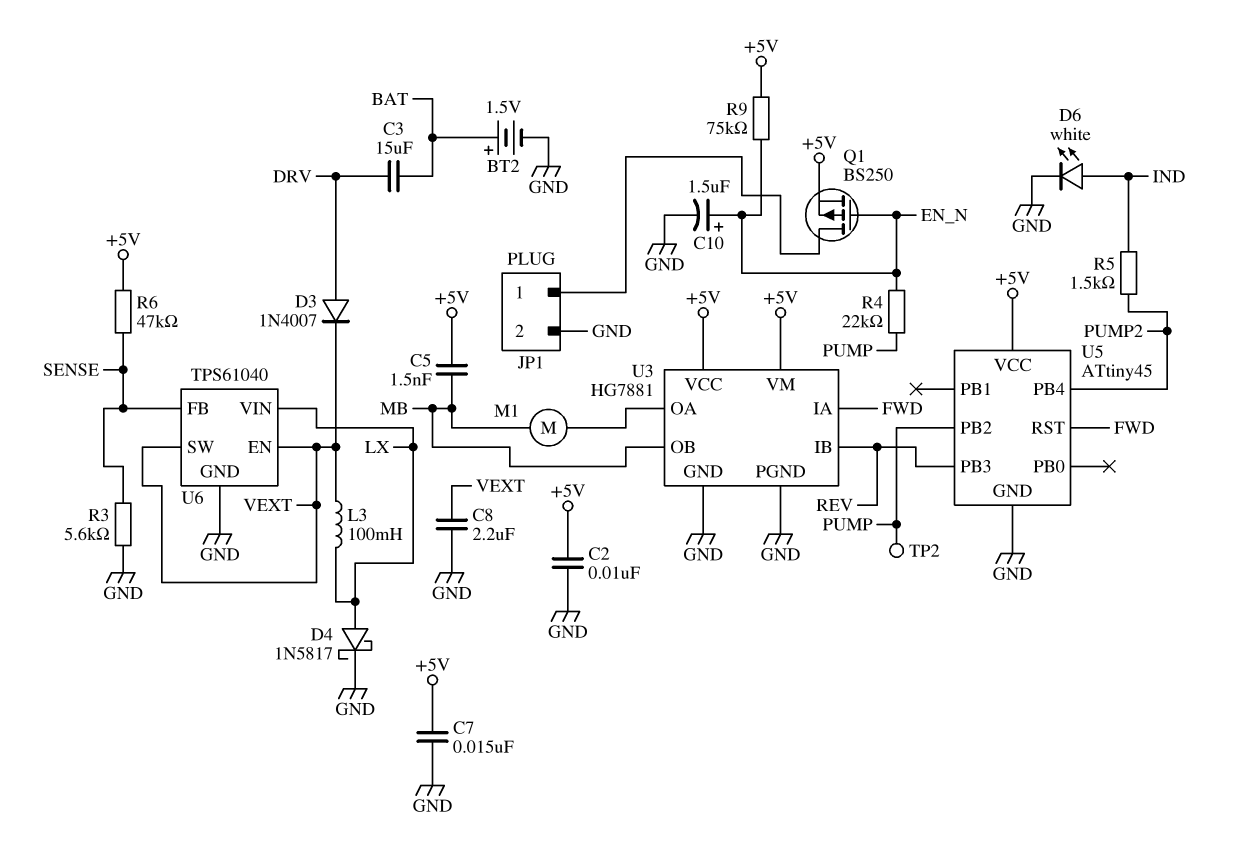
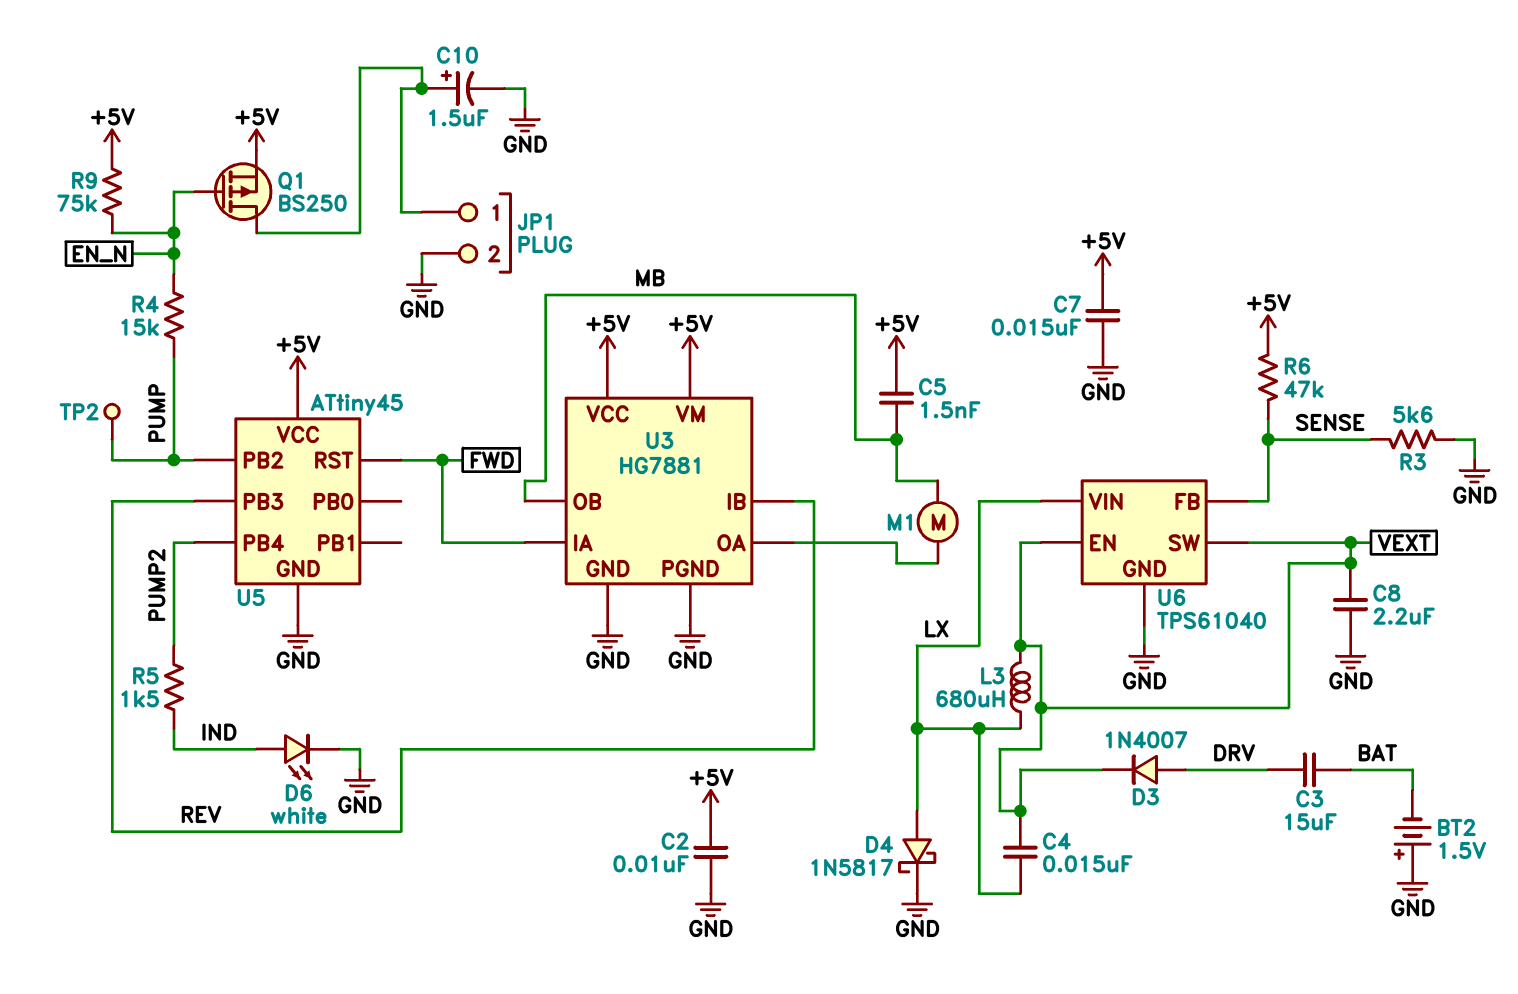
BT2: 1.5V (plus BAT, minus GND) -> 1.5V (plus GND, minus BAT)
C4: none -> 15nF (LX, VEXT)
C10: 1.5uF (plus EN_N, minus GND) -> 1.5uF (plus JP1/1, minus GND)
L3: 100mH (LX, VEXT) -> 680uH (LX, VEXT)
R4: 22k (EN_N, PUMP) -> 15k (EN_N, PUMP)

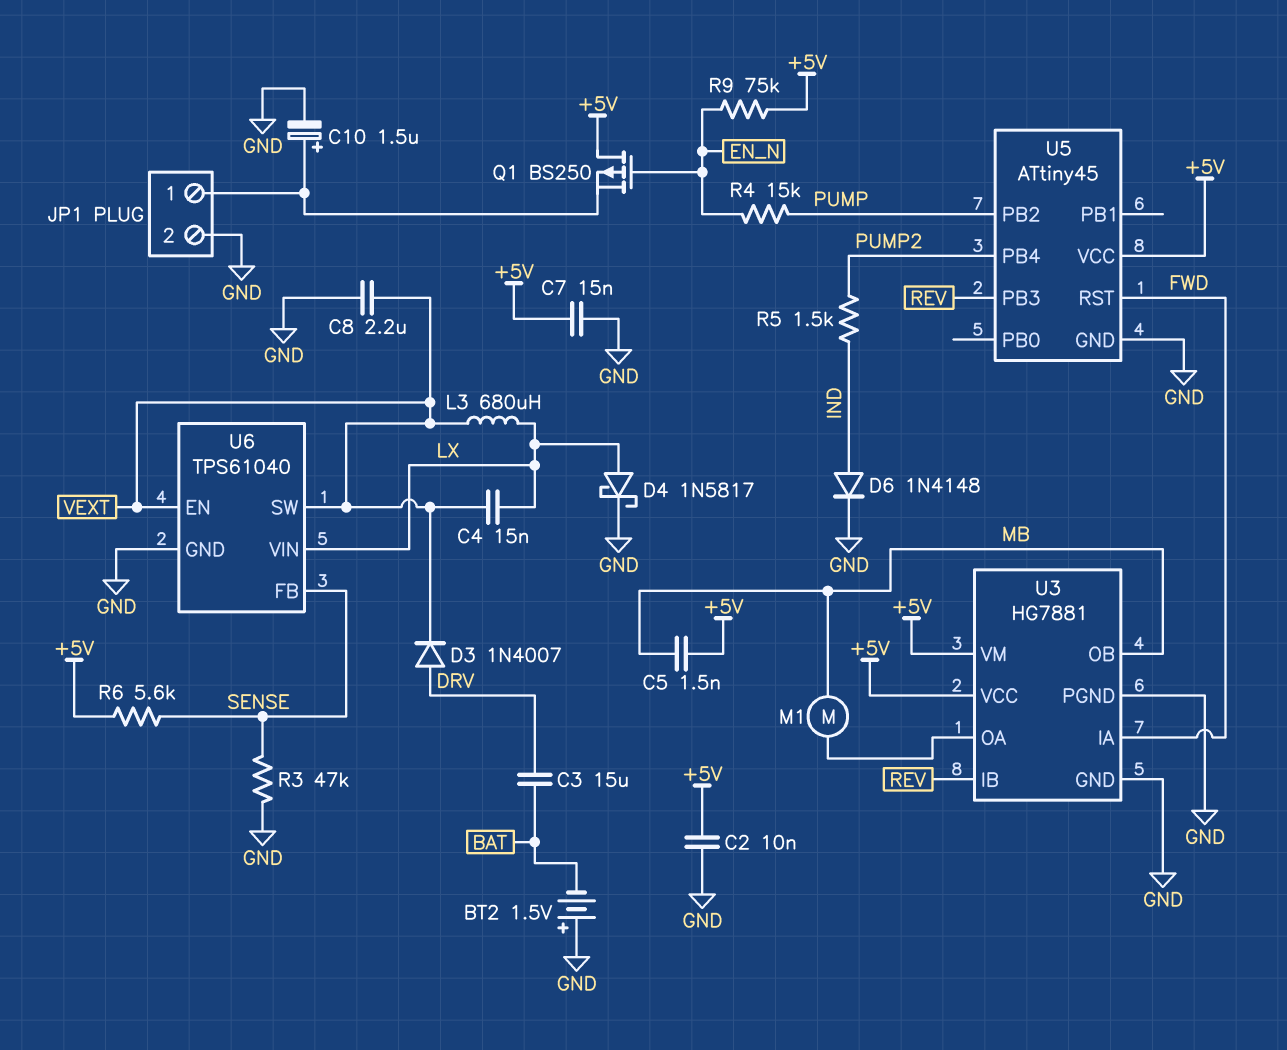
D6: LED white (A IND, K GND) -> diode 1N4148 (A IND, K GND)
Q1: PMOS BS250 (G EN_N, D JP1/1, S +5V) -> PMOS BS250 (G EN_N, D +5V, S JP1/1)
R3: 5.6k (GND, SENSE) -> 47k (GND, SENSE)
R6: 47k (+5V, SENSE) -> 5.6k (+5V, SENSE)
TP2: test point (PUMP) -> none

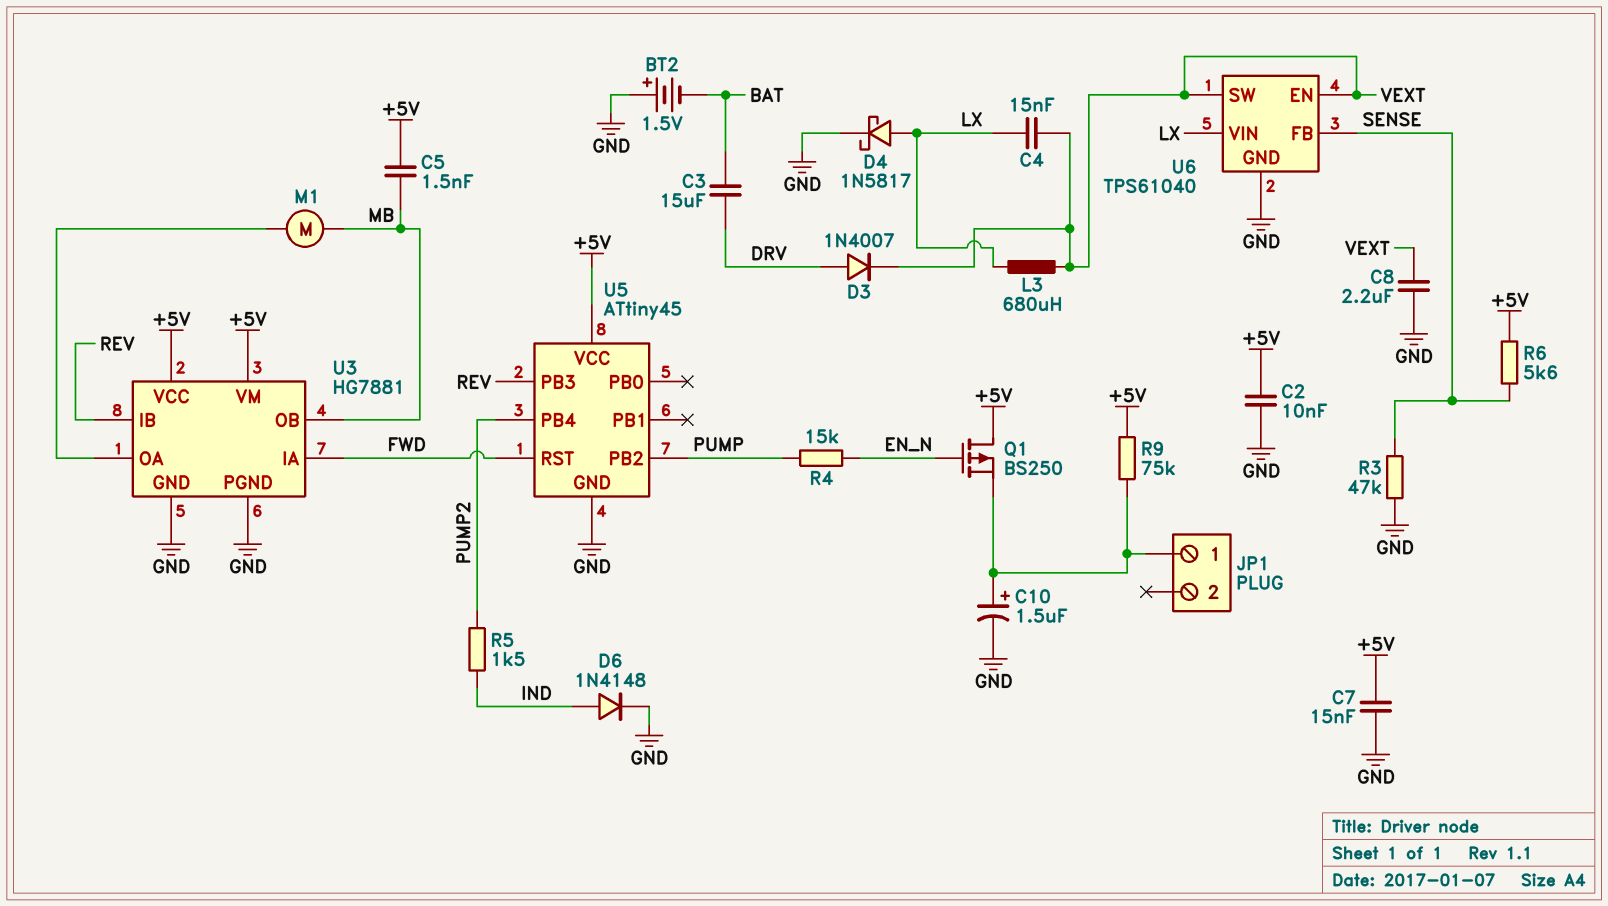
JP1 pin 2: GND -> none
R9: 75k (+5V, EN_N) -> 75k (+5V, JP1/1)

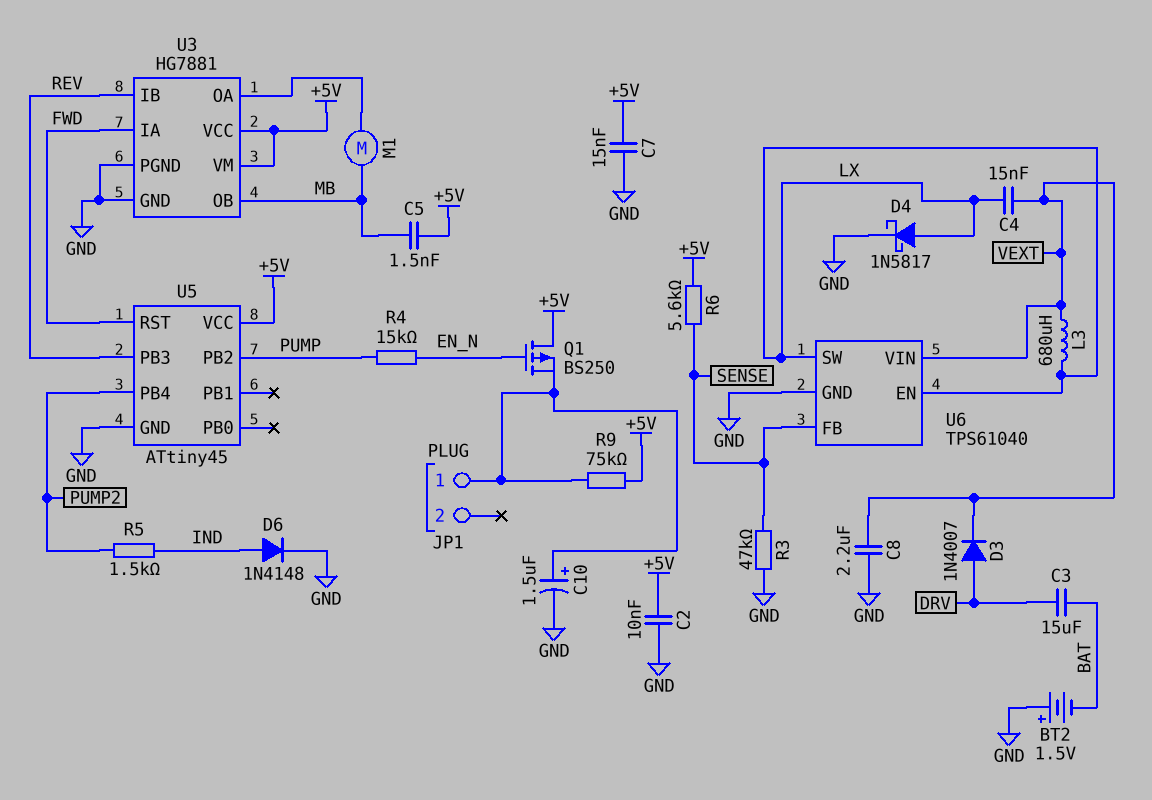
U6 pin EN: VEXT -> LX
U6 pin SW: VEXT -> LX
U6 pin VIN: LX -> VEXT

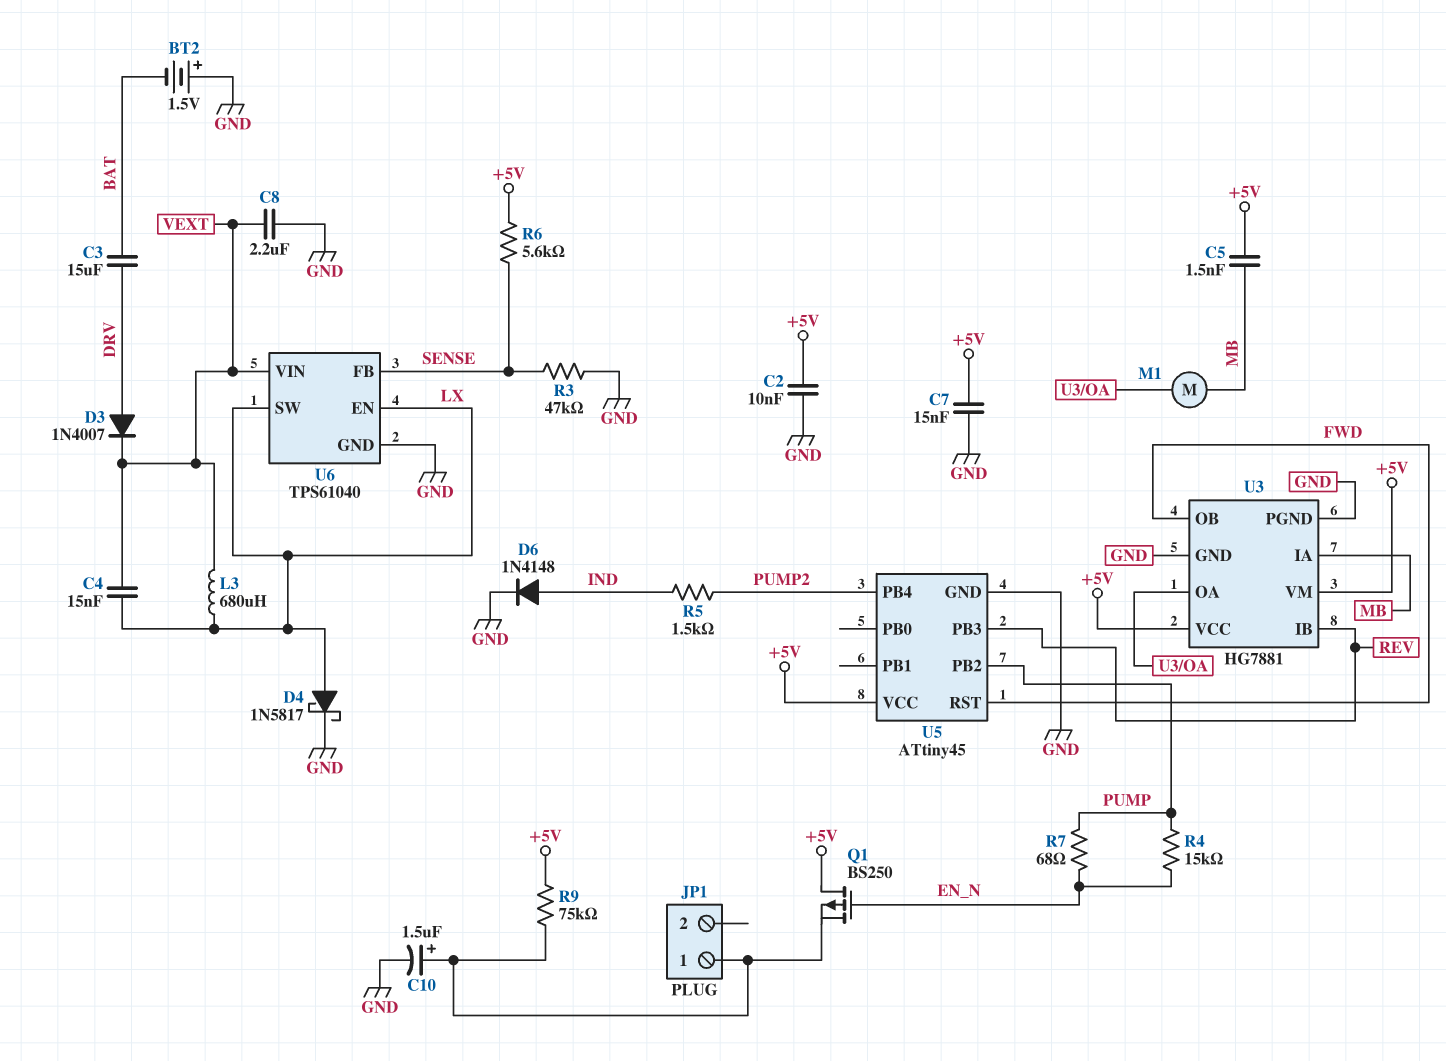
R7: none -> 68 (EN_N, PUMP)
U3 pin IA: FWD -> MB
U3 pin OB: MB -> FWD

